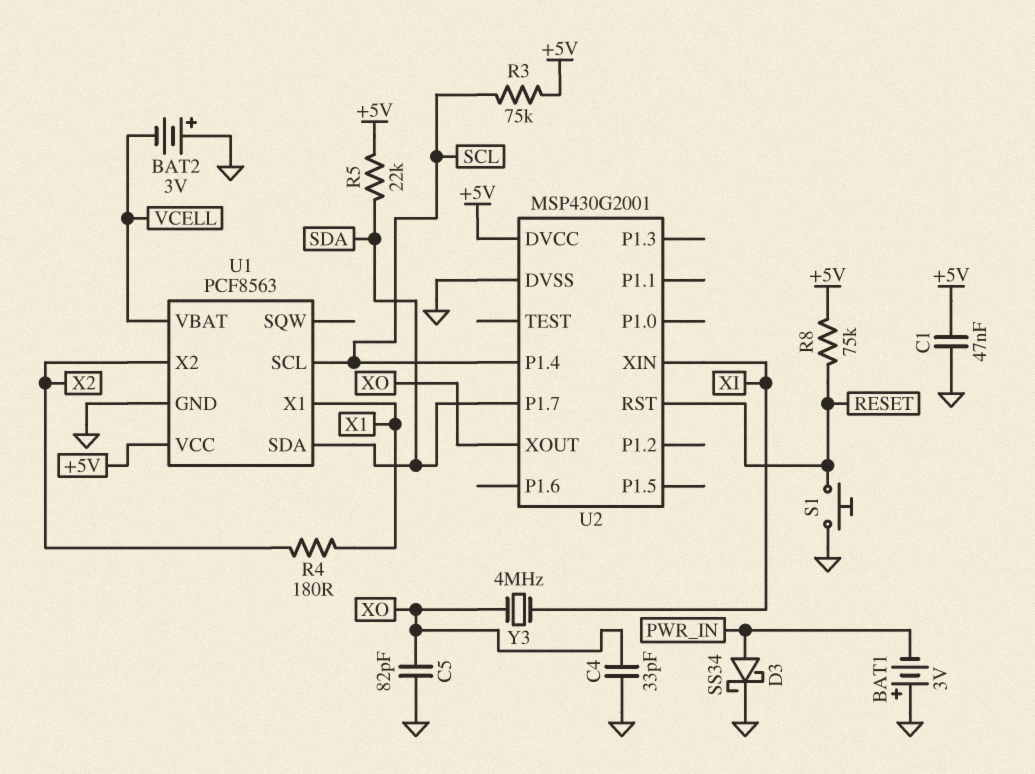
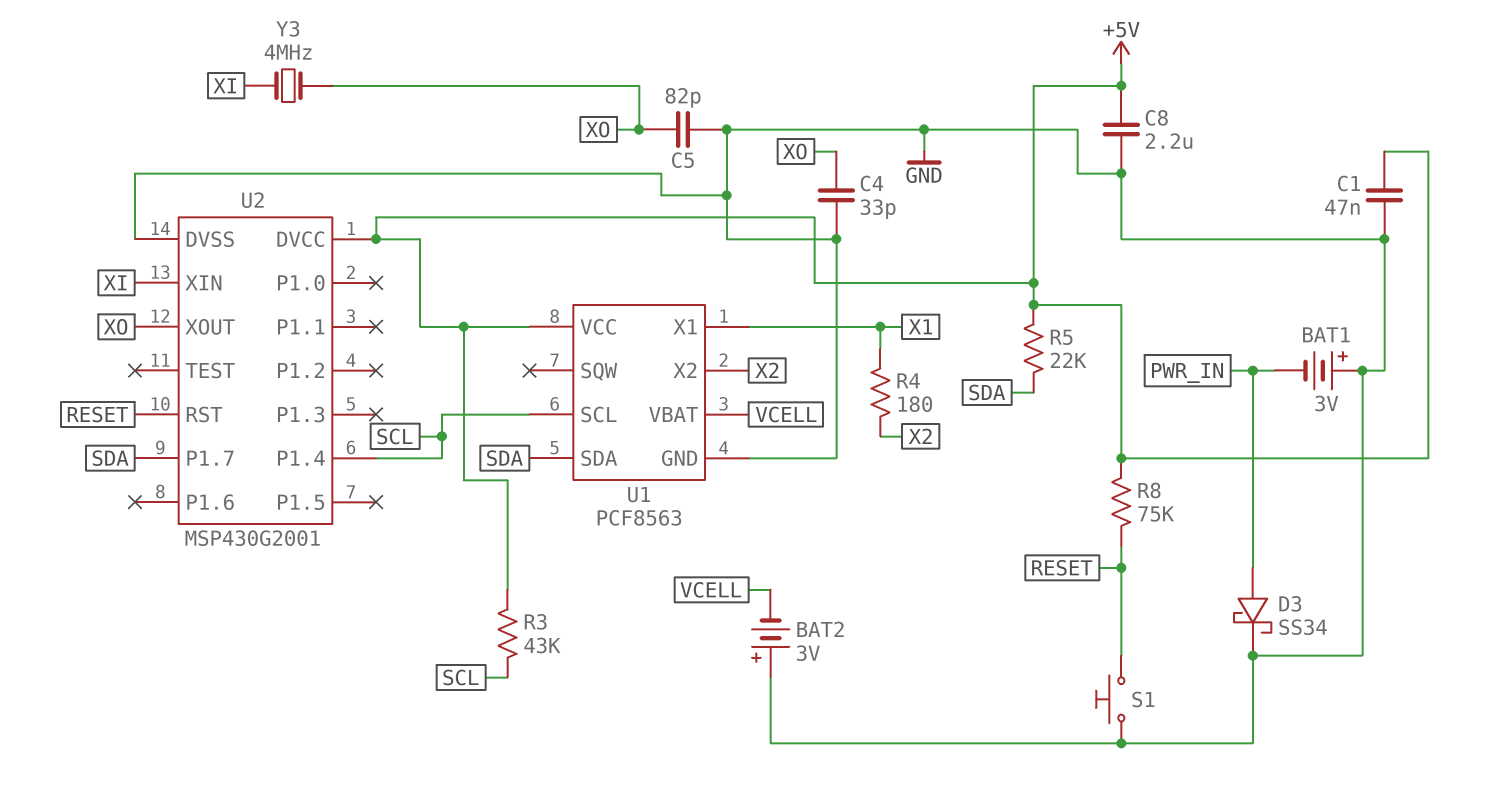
C8: none -> 2.2uF (+5V, GND)
R3: 75k (+5V, SCL) -> 43k (+5V, SCL)

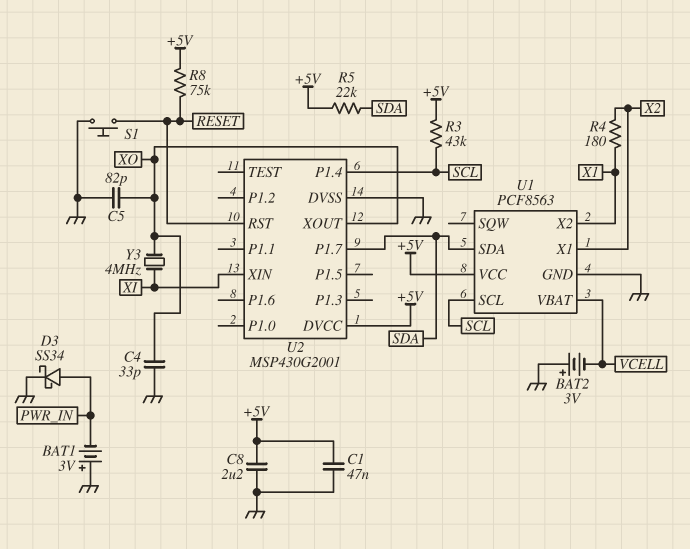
U1 pin X1: X1 -> X2
U1 pin X2: X2 -> X1

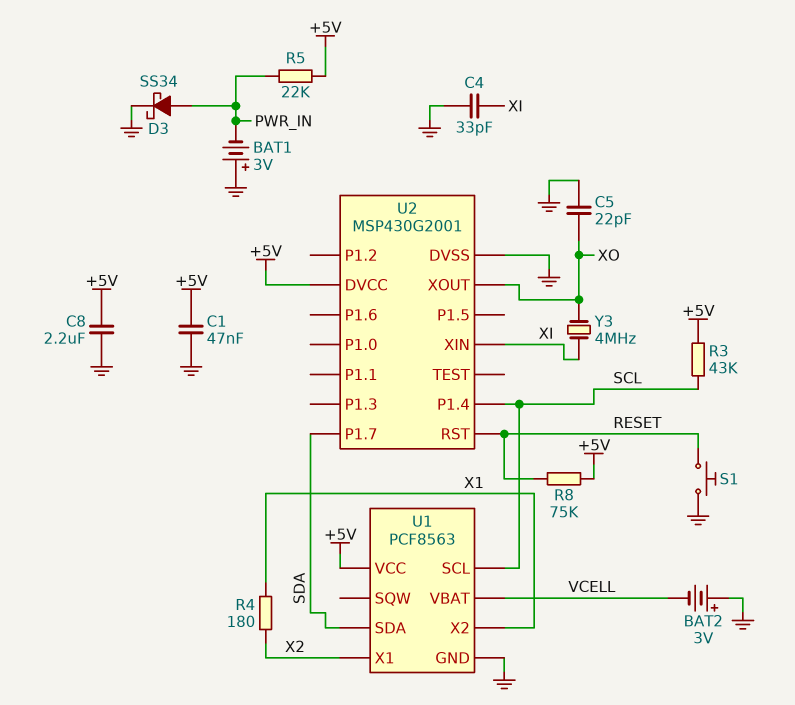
C4: 33pF (GND, XO) -> 33pF (GND, XI)
C5: 82pF (GND, XO) -> 22pF (GND, XO)
R5: 22k (+5V, SDA) -> 22k (+5V, PWR_IN)

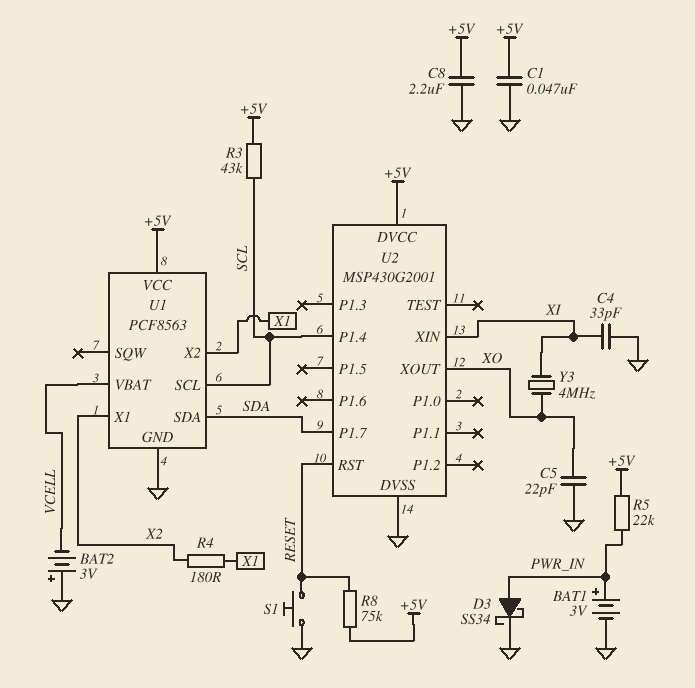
BAT1: 3V (plus GND, minus PWR_IN) -> 3V (plus PWR_IN, minus GND)

